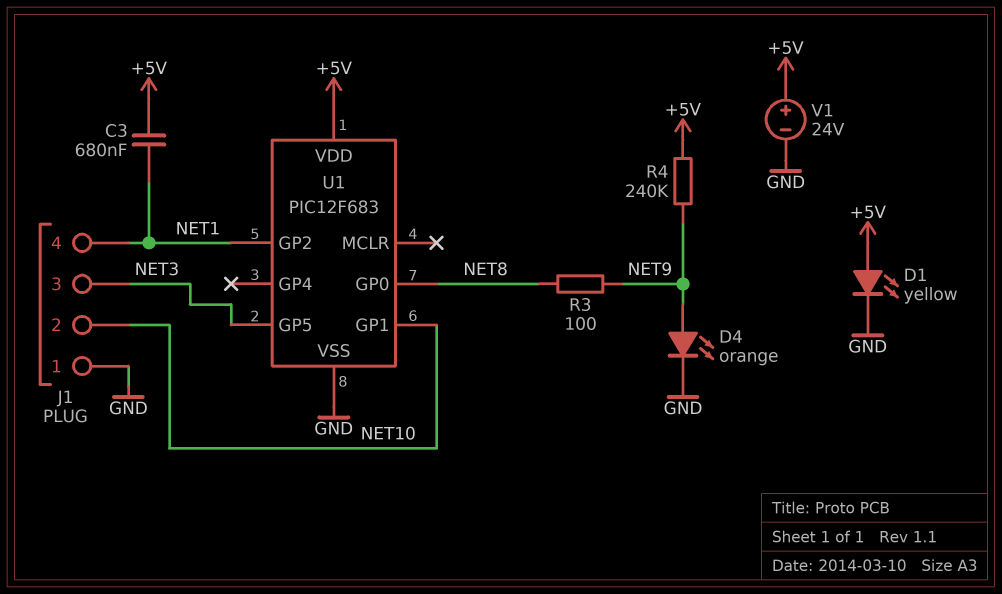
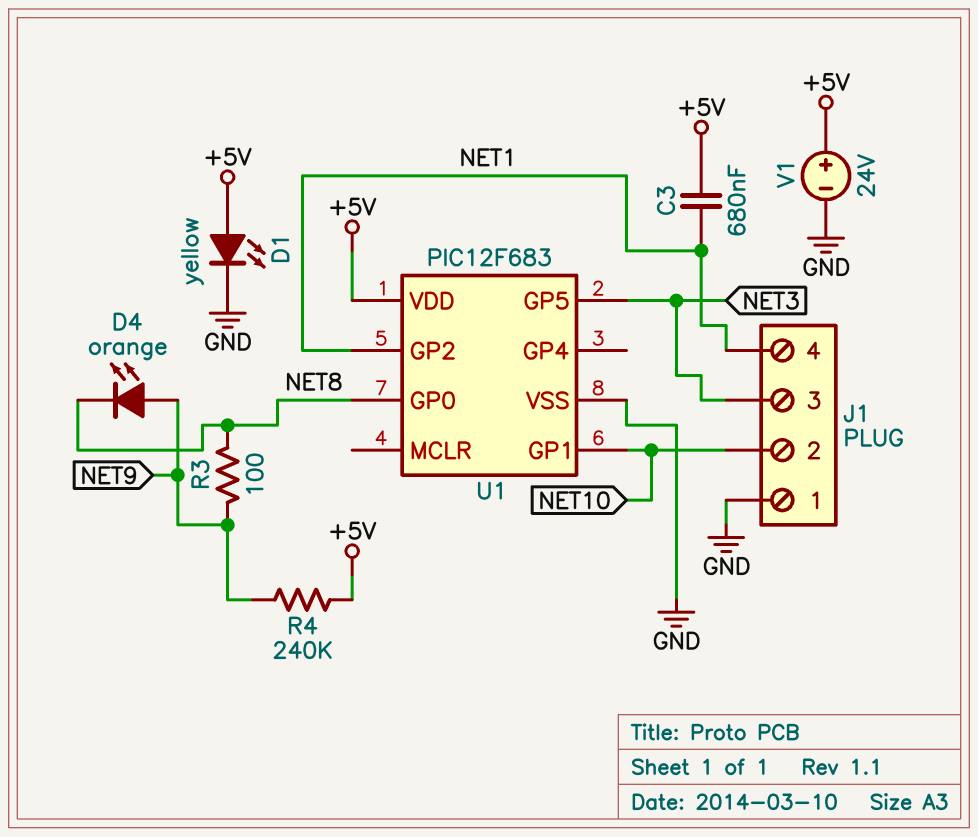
D4: LED orange (A NET9, K GND) -> LED orange (A NET9, K NET8)

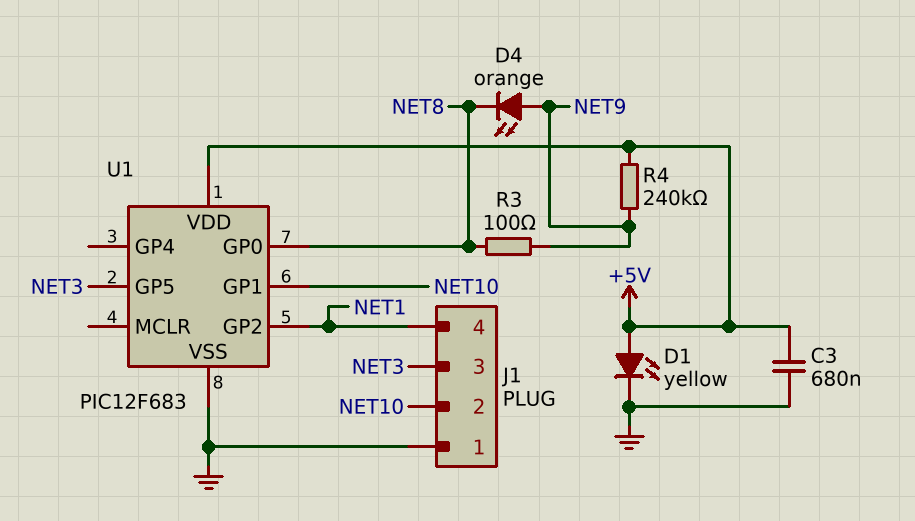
C3: 680nF (+5V, NET1) -> 680nF (+5V, GND)
V1: 24V (plus +5V, minus GND) -> none

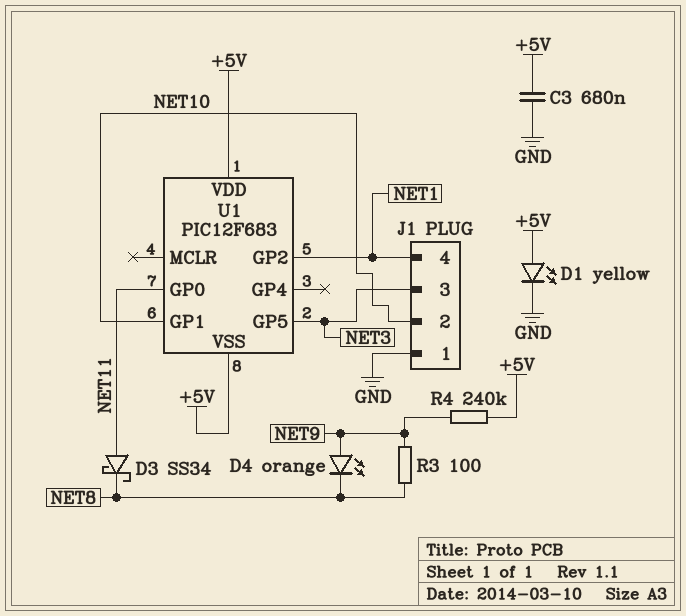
D3: none -> schottky SS34 (A NET11, K NET8)
U1 pin GP0: NET8 -> NET11
U1 pin VSS: GND -> +5V

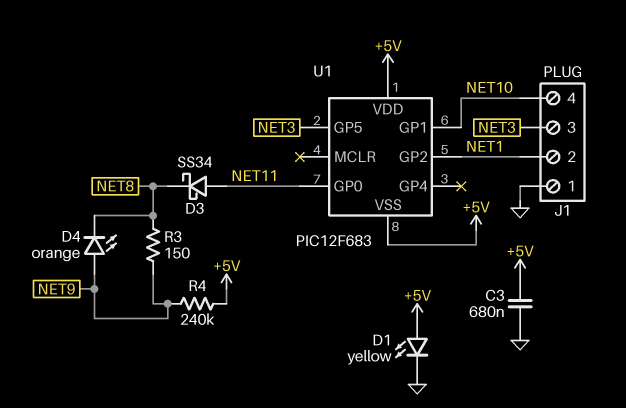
J1 pin 2: NET10 -> NET1
J1 pin 4: NET1 -> NET10
R3: 100 (NET8, NET9) -> 150 (NET8, NET9)

